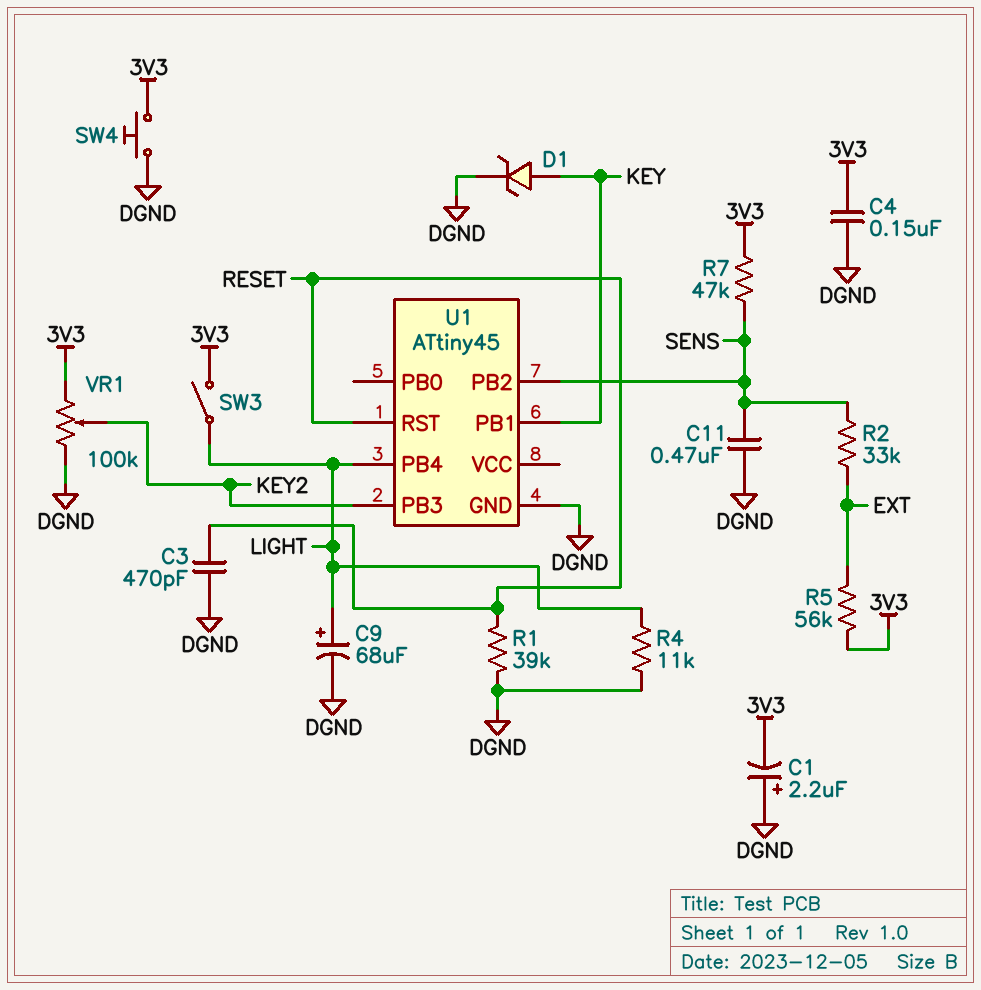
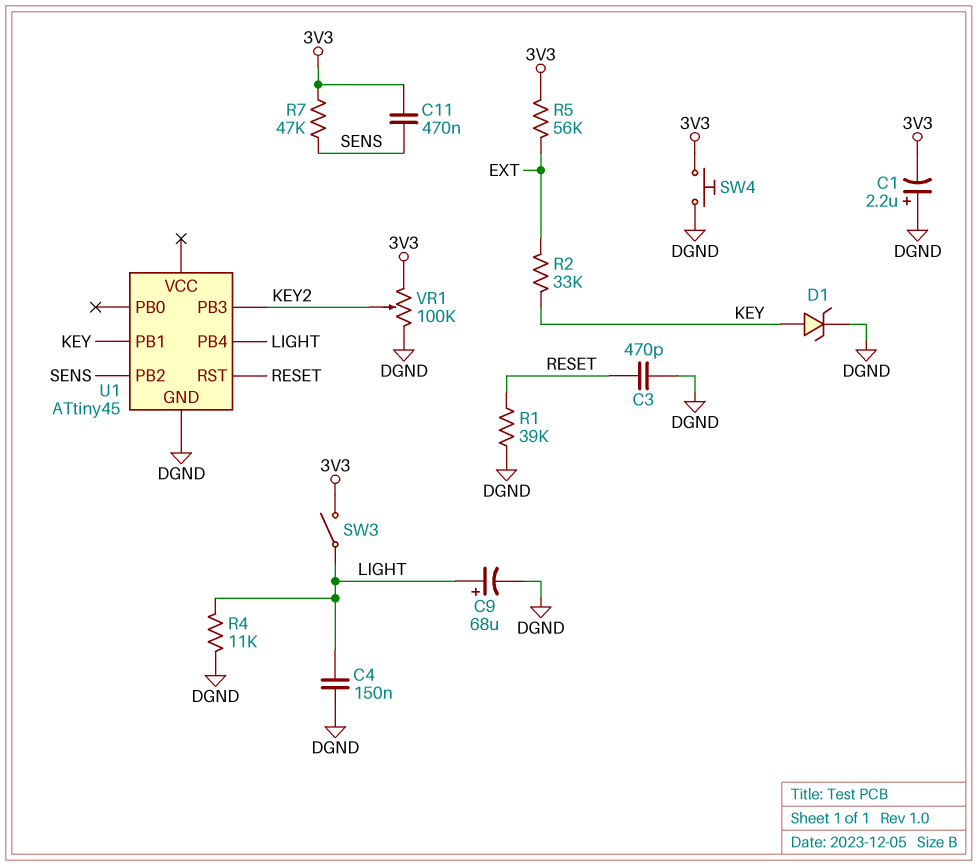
C4: 150nF (3V3, DGND) -> 150nF (DGND, LIGHT)
C11: 470nF (DGND, SENS) -> 470nF (3V3, SENS)
R2: 33k (EXT, SENS) -> 33k (EXT, KEY)

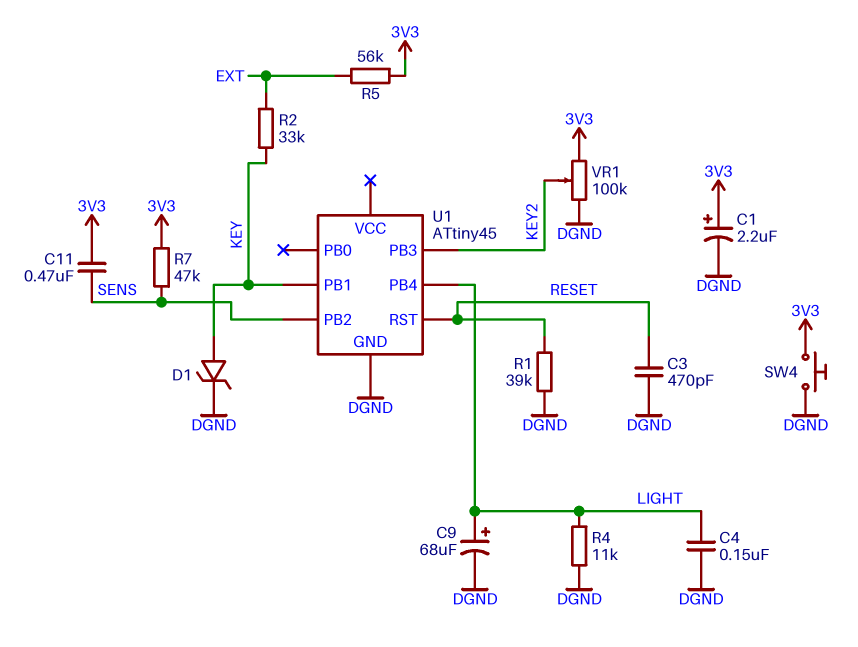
C1: 2.2uF (plus DGND, minus 3V3) -> 2.2uF (plus 3V3, minus DGND)
SW3: switch (3V3, LIGHT) -> none

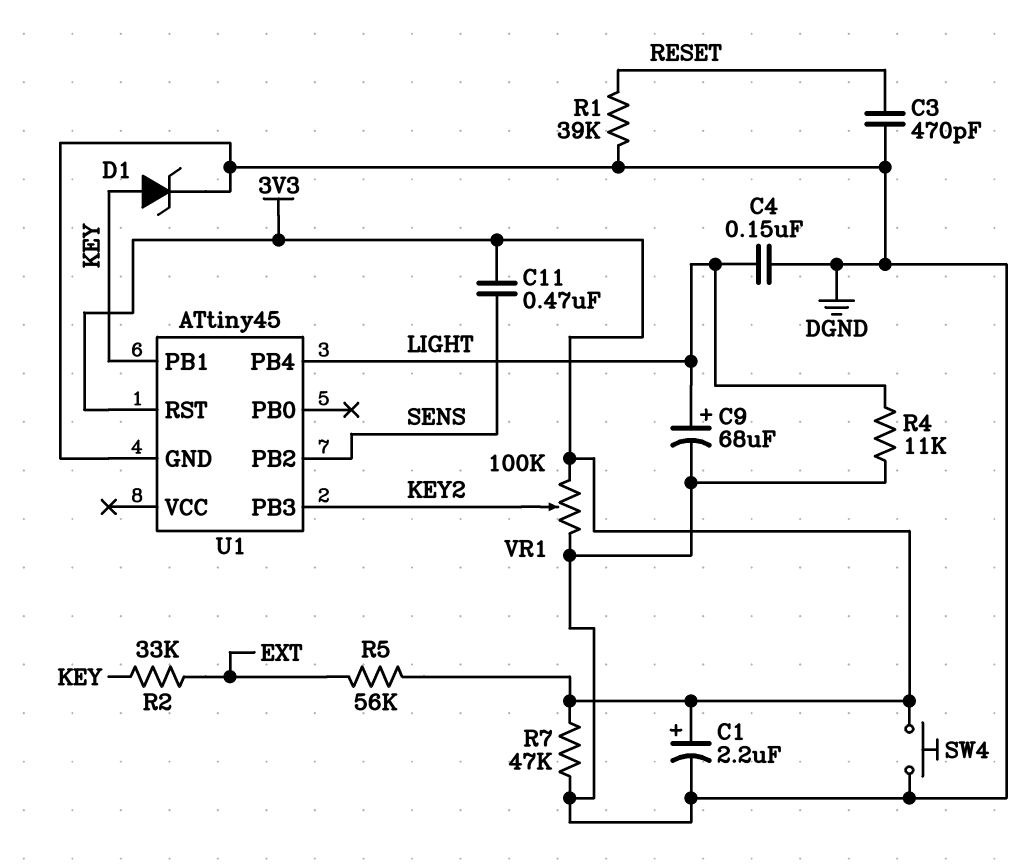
R7: 47k (3V3, SENS) -> 47k (3V3, DGND)
U1 pin RST: RESET -> 3V3

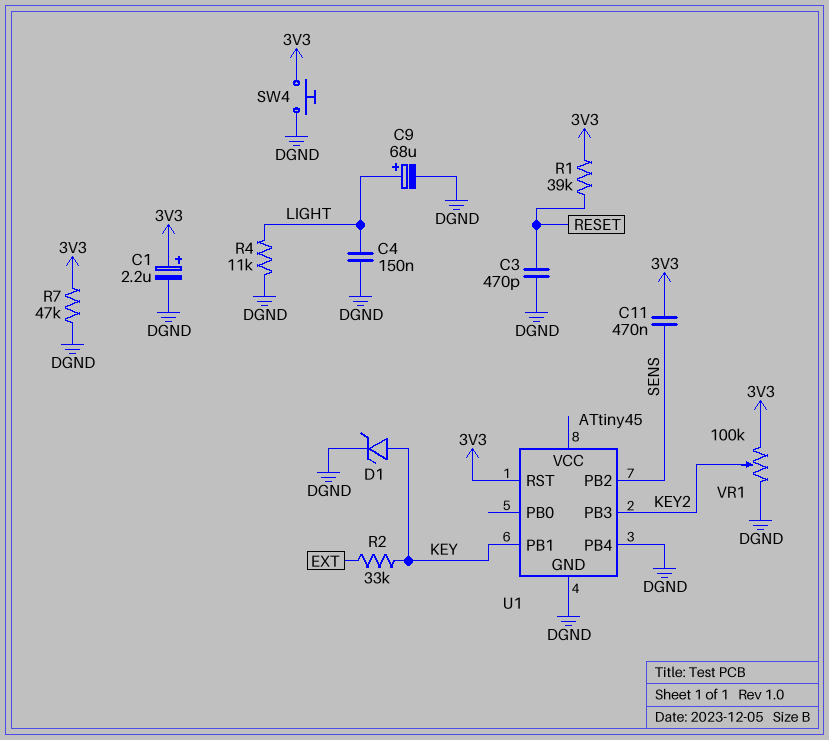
R1: 39k (DGND, RESET) -> 39k (3V3, RESET)
R5: 56k (3V3, EXT) -> none
U1 pin PB4: LIGHT -> DGND

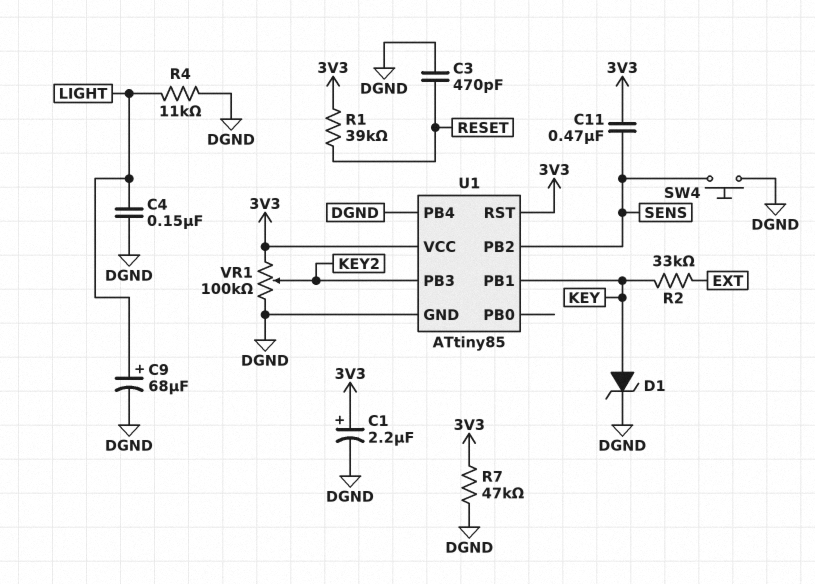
SW4: button (3V3, DGND) -> button (DGND, SENS)
U1: ATtiny45 -> ATtiny85
U1 pin VCC: none -> 3V3

